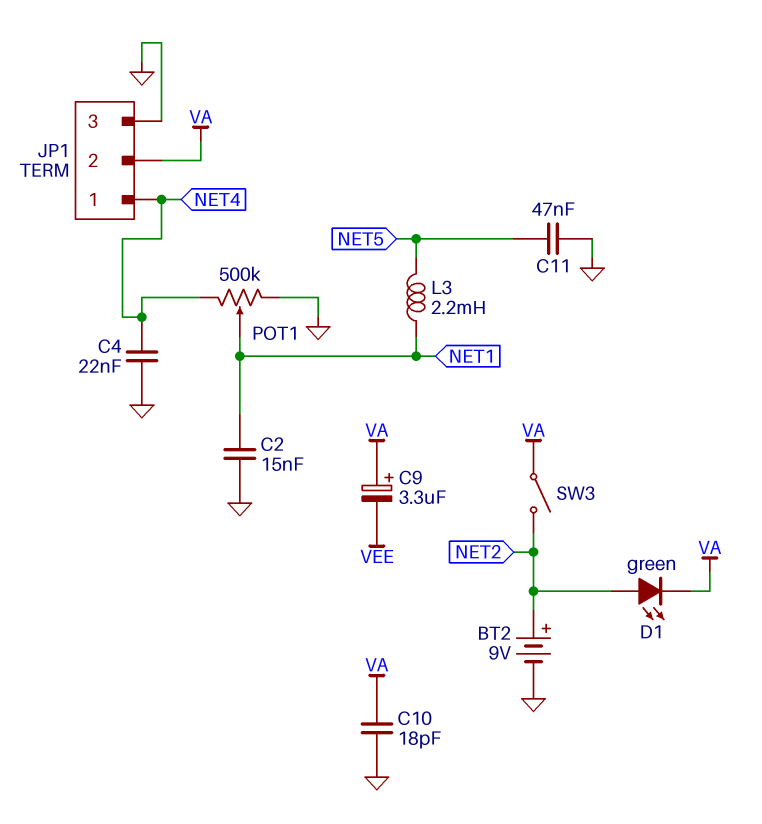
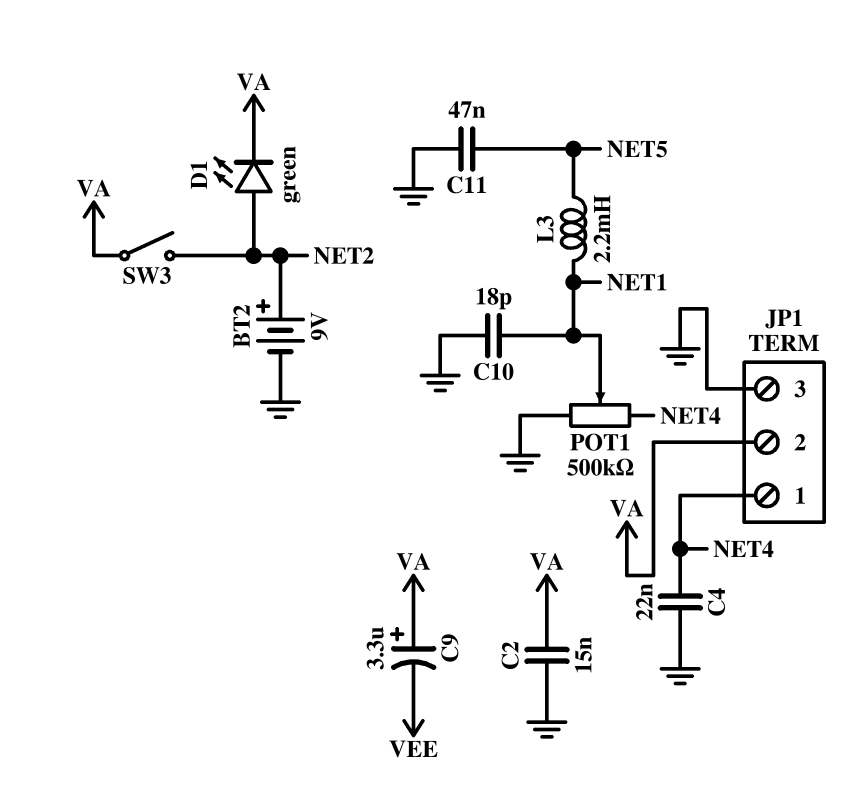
C2: 15nF (GND, NET1) -> 15nF (GND, VA)
C10: 18pF (GND, VA) -> 18pF (GND, NET1)

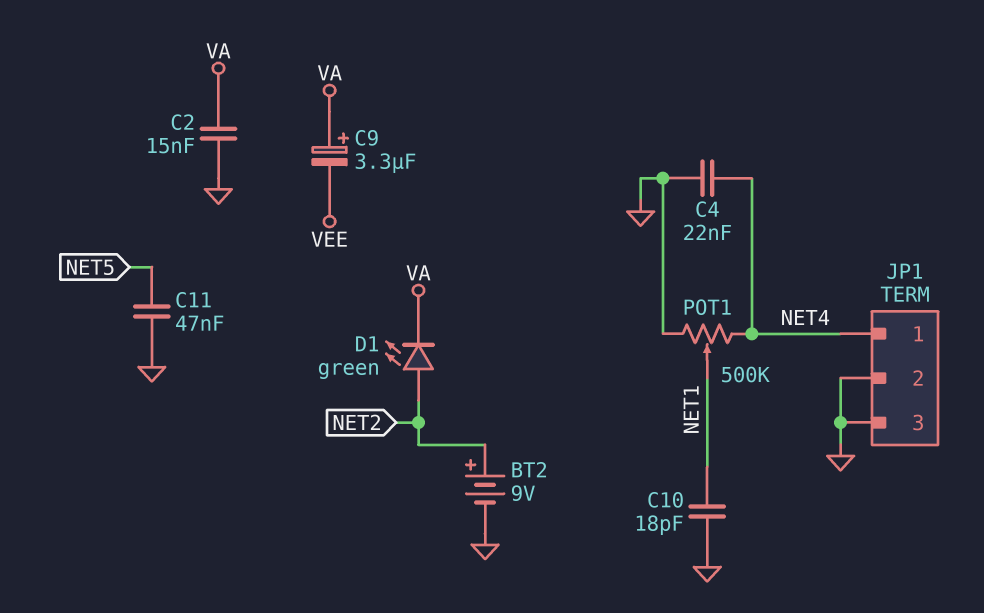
JP1 pin 2: VA -> GND
L3: 2.2mH (NET1, NET5) -> none
SW3: switch (NET2, VA) -> none

